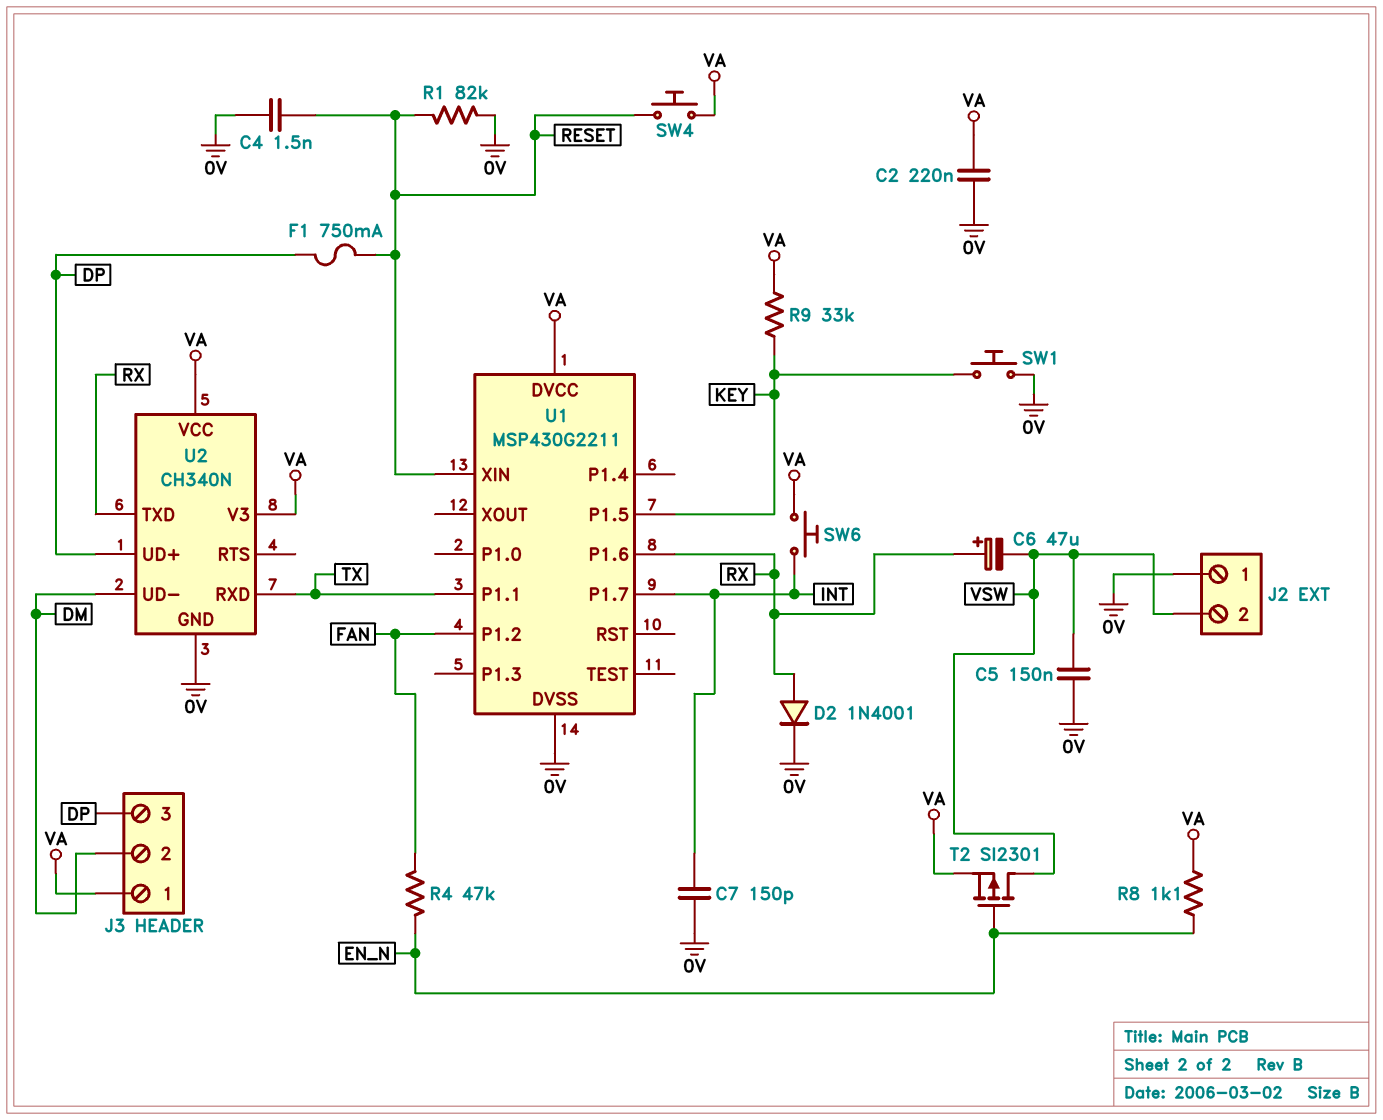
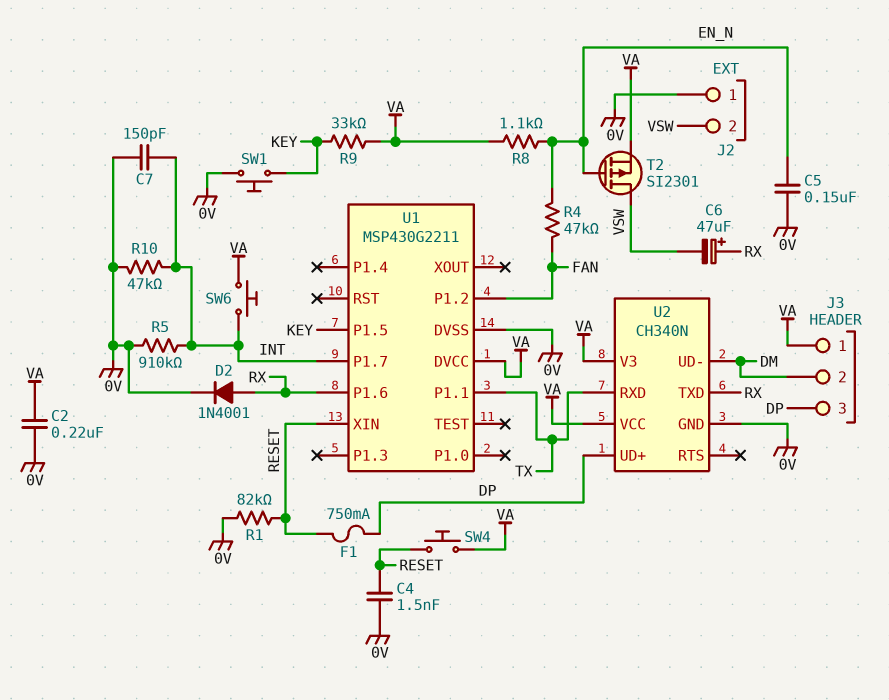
C5: 150nF (0V, VSW) -> 150nF (0V, EN_N)
R5: none -> 910k (0V, INT)
R10: none -> 47k (0V, INT)

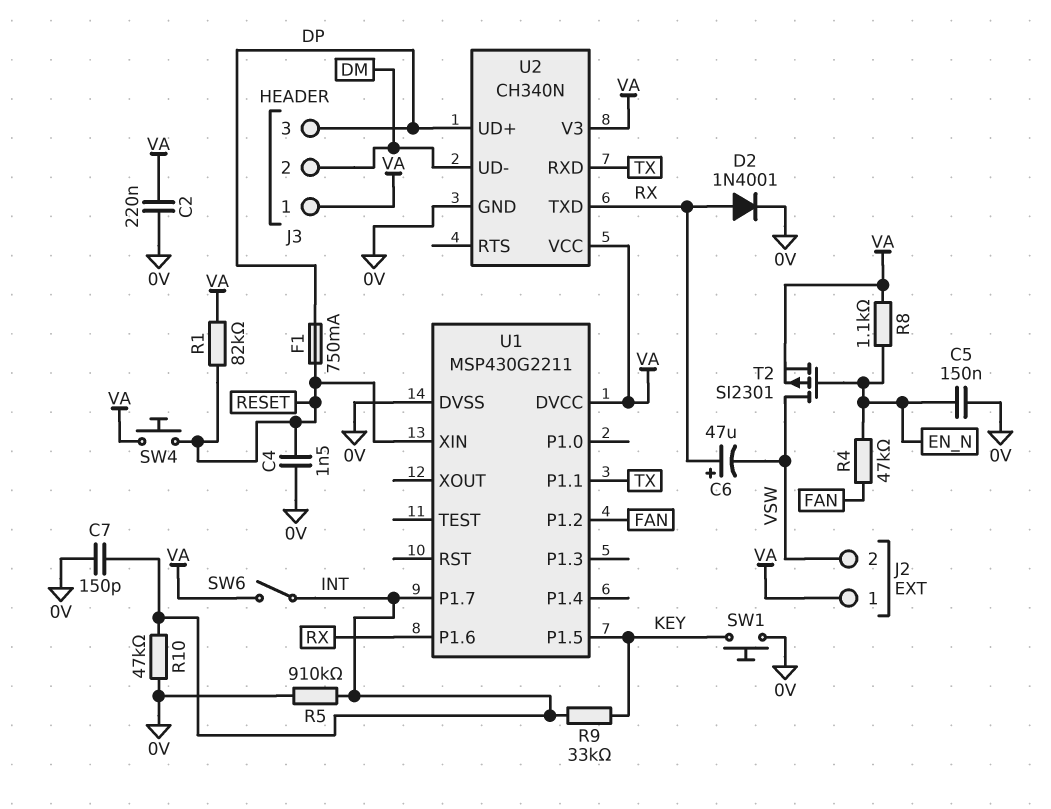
J2 pin 1: 0V -> VA
R1: 82k (0V, RESET) -> 82k (RESET, VA)
R9: 33k (KEY, VA) -> 33k (INT, KEY)
SW6: button (INT, VA) -> switch (INT, VA)

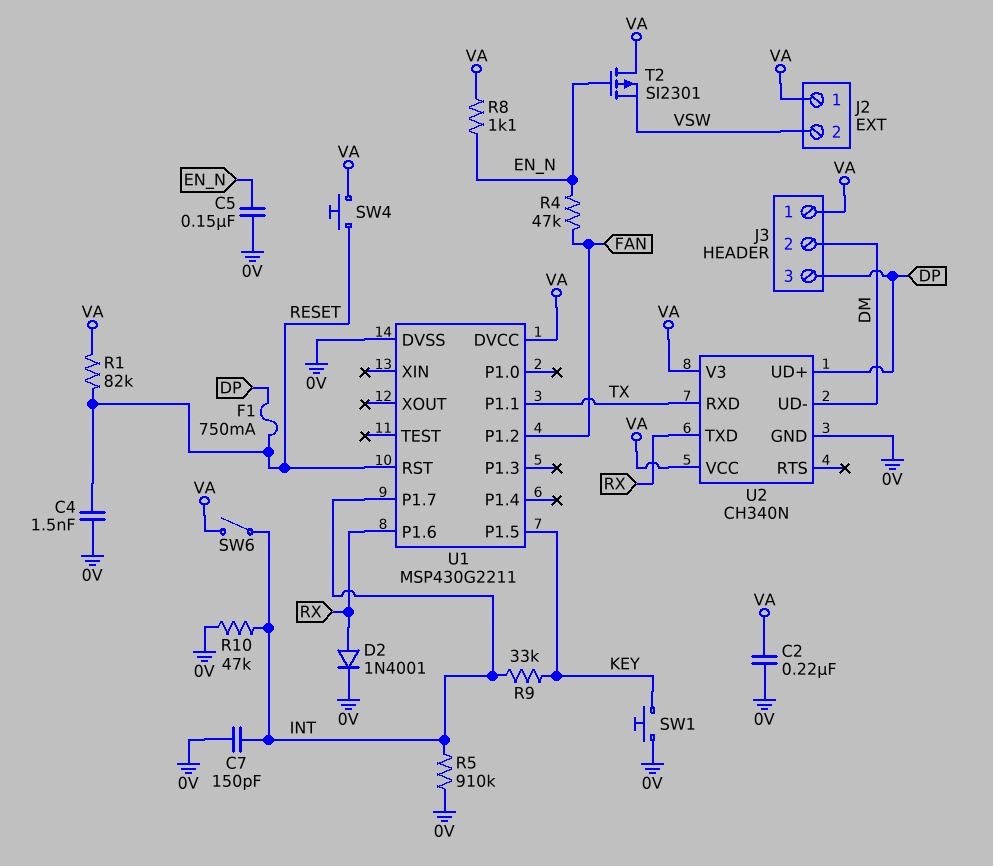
C6: 47uF (plus RX, minus VSW) -> none
T2: PMOS SI2301 (G EN_N, D VSW, S VA) -> PMOS SI2301 (G EN_N, D VA, S VSW)
U1 pin RST: none -> RESET
U1 pin XIN: RESET -> none

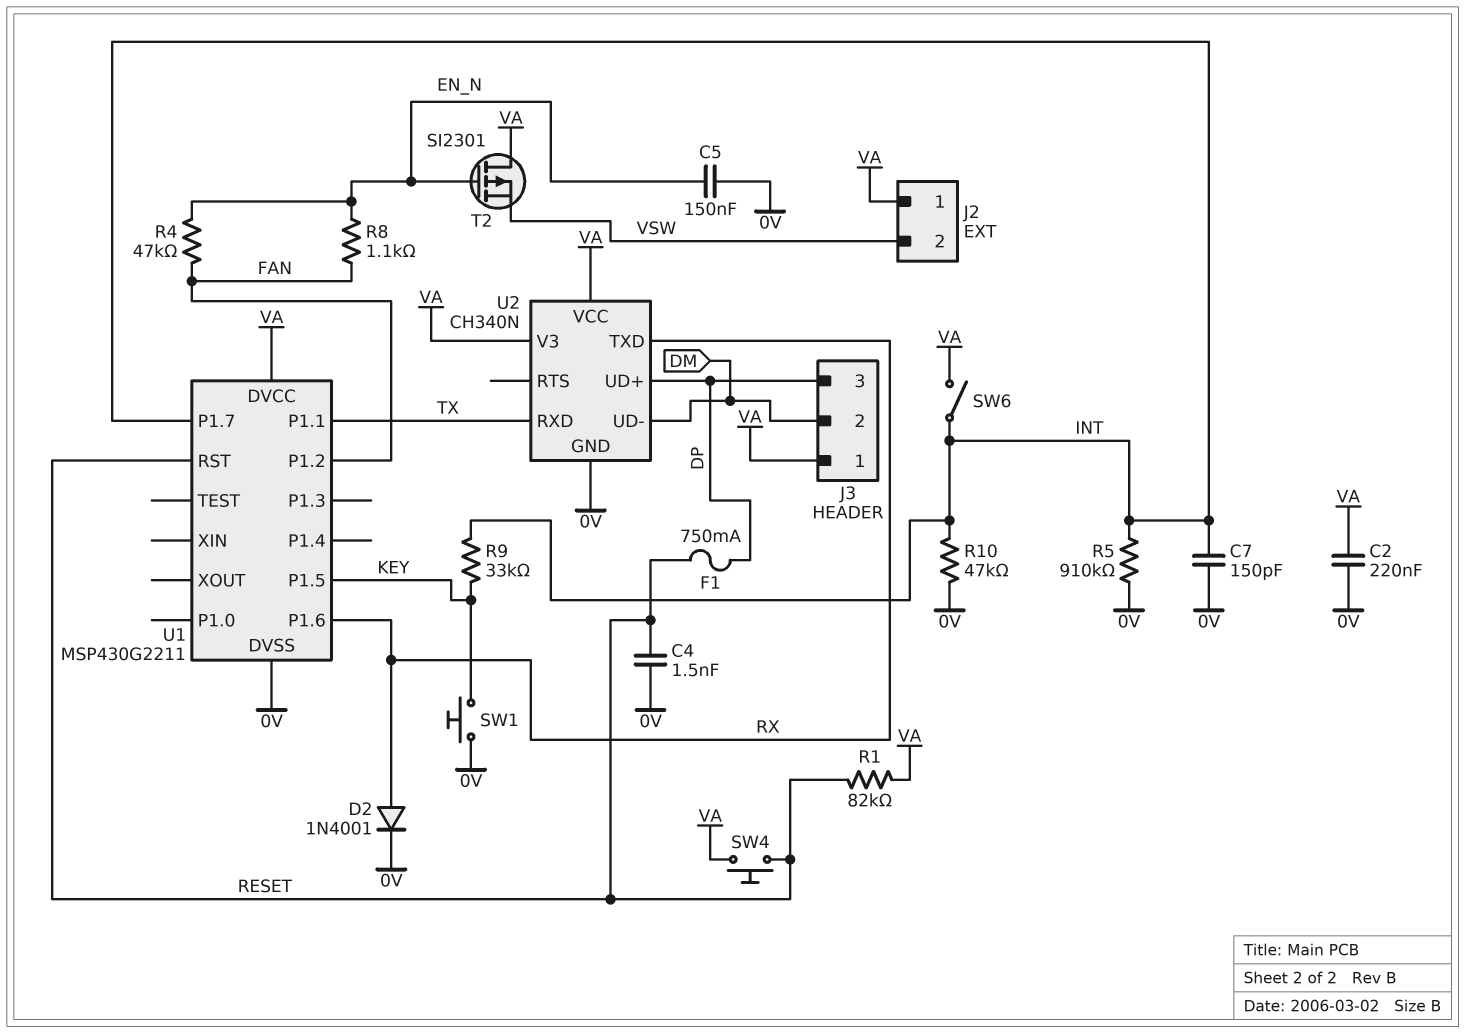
R8: 1.1k (EN_N, VA) -> 1.1k (EN_N, FAN)

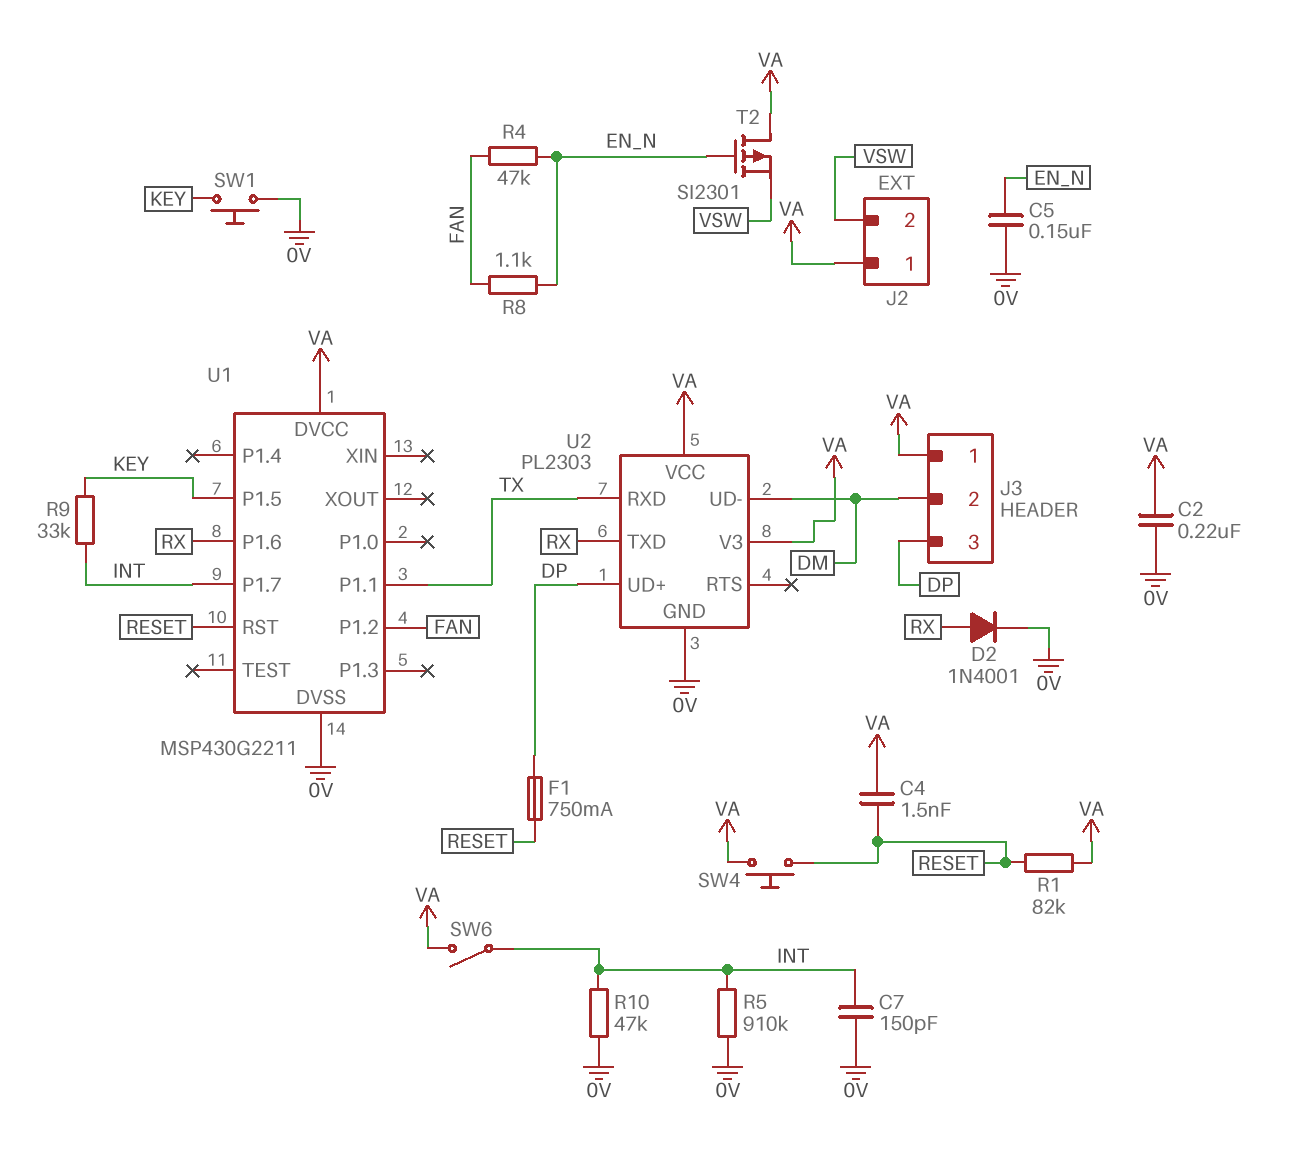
C4: 1.5nF (0V, RESET) -> 1.5nF (RESET, VA)
U2: CH340N -> PL2303

